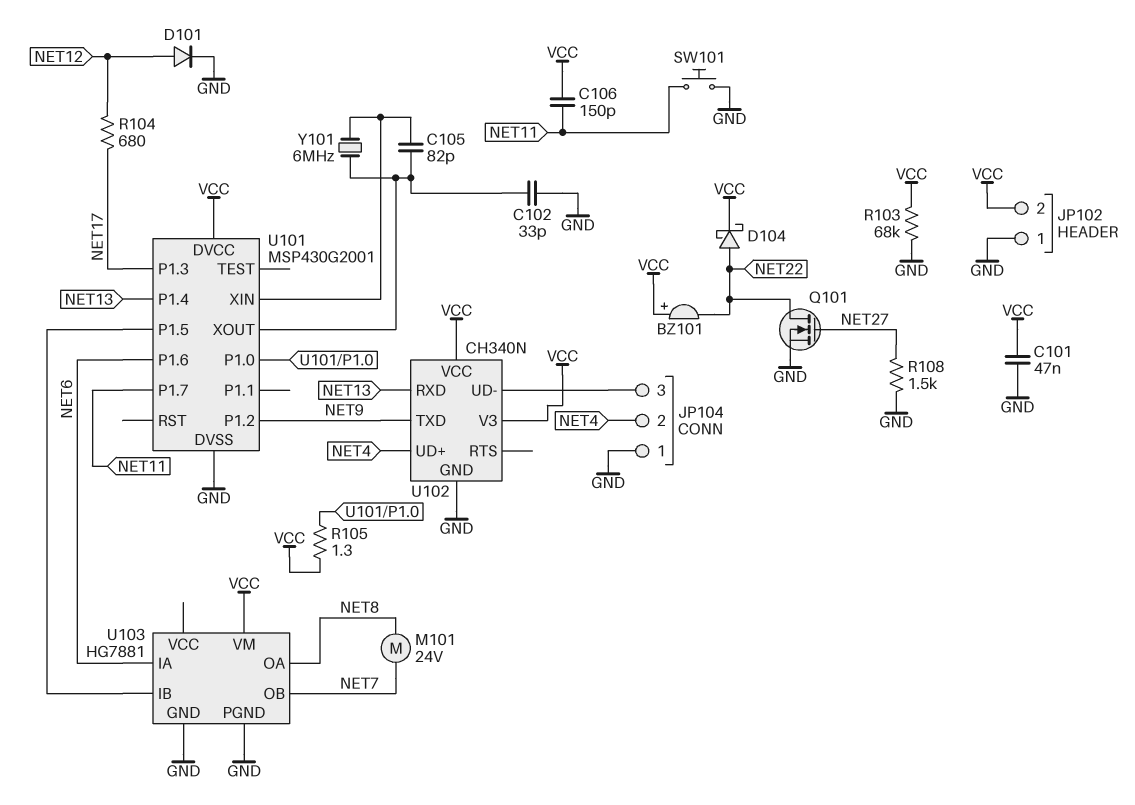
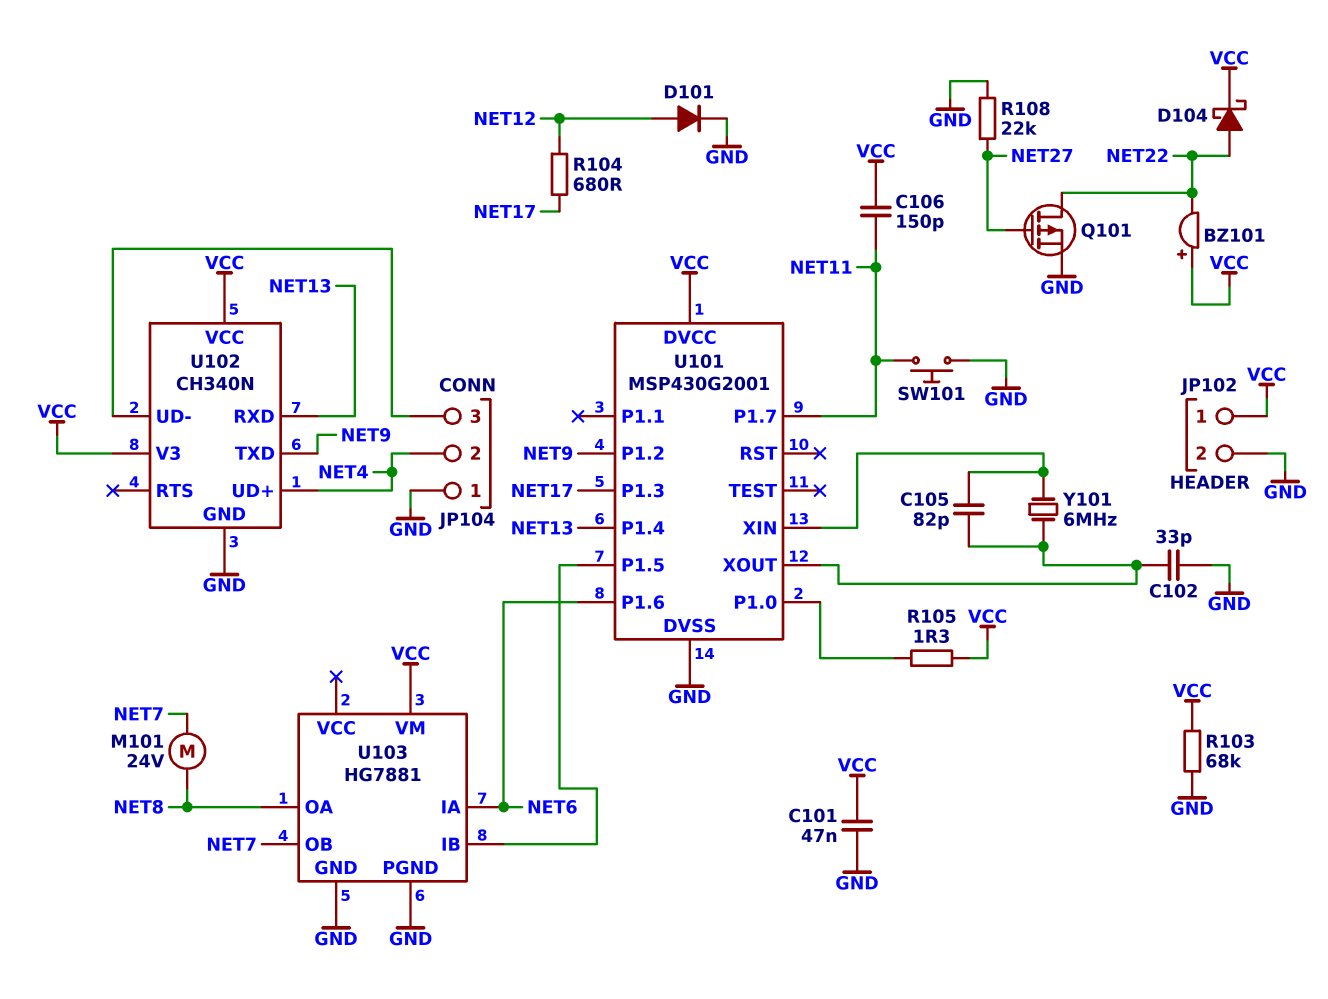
JP102 pin 1: GND -> VCC
JP102 pin 2: VCC -> GND
Q101: NMOS (G NET27, D NET22, S GND) -> PMOS (G NET27, D NET22, S GND)
R108: 1.5k (GND, NET27) -> 22k (GND, NET27)

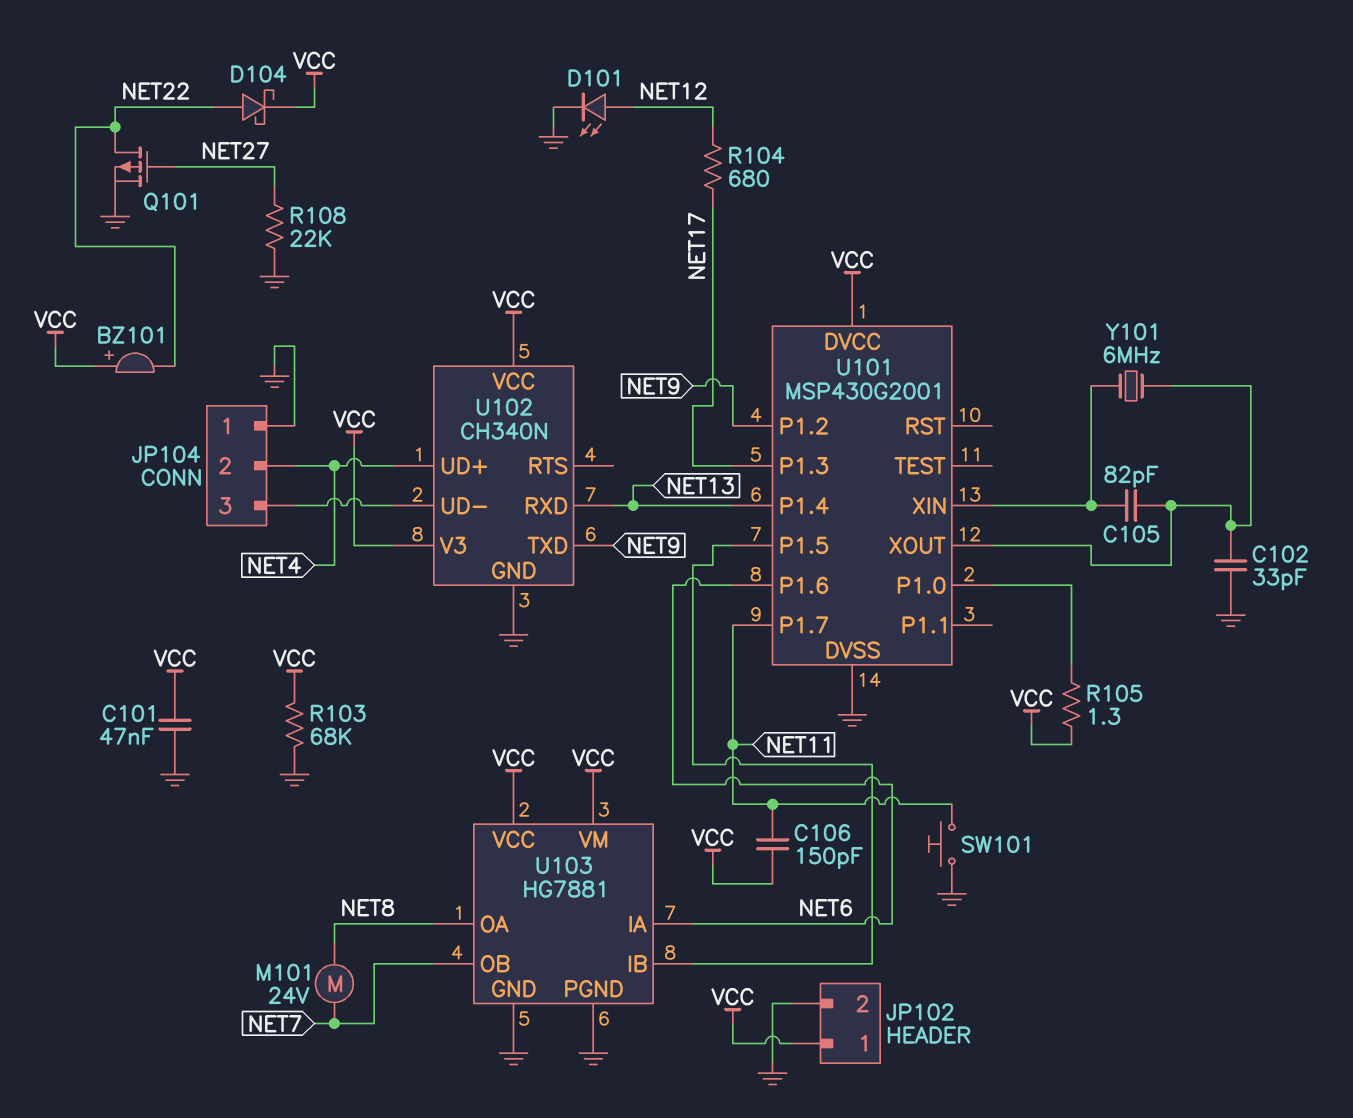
D101: diode (A NET12, K GND) -> LED (A NET12, K GND)
U103 pin VCC: none -> VCC

